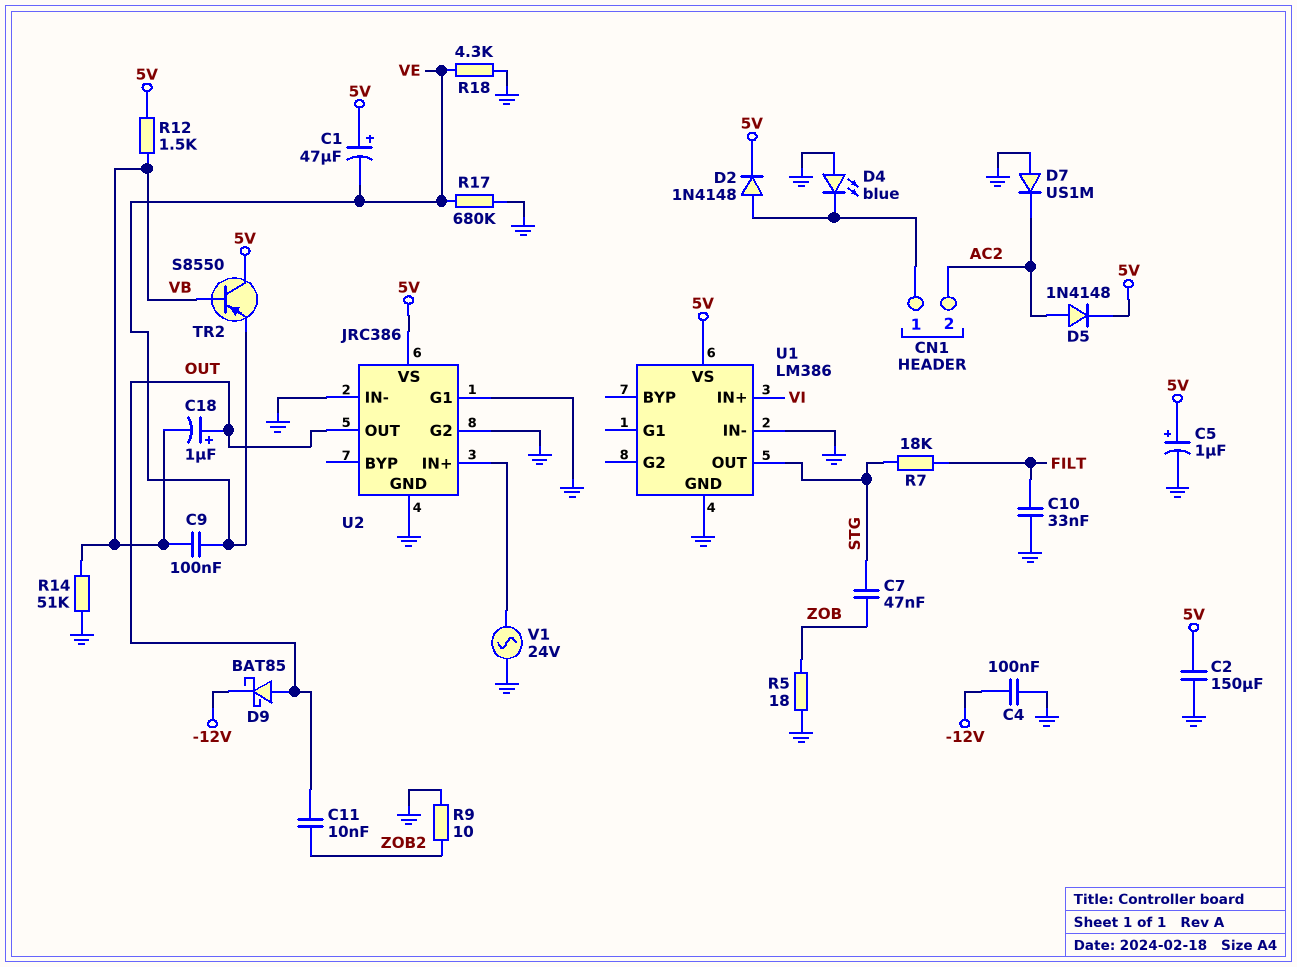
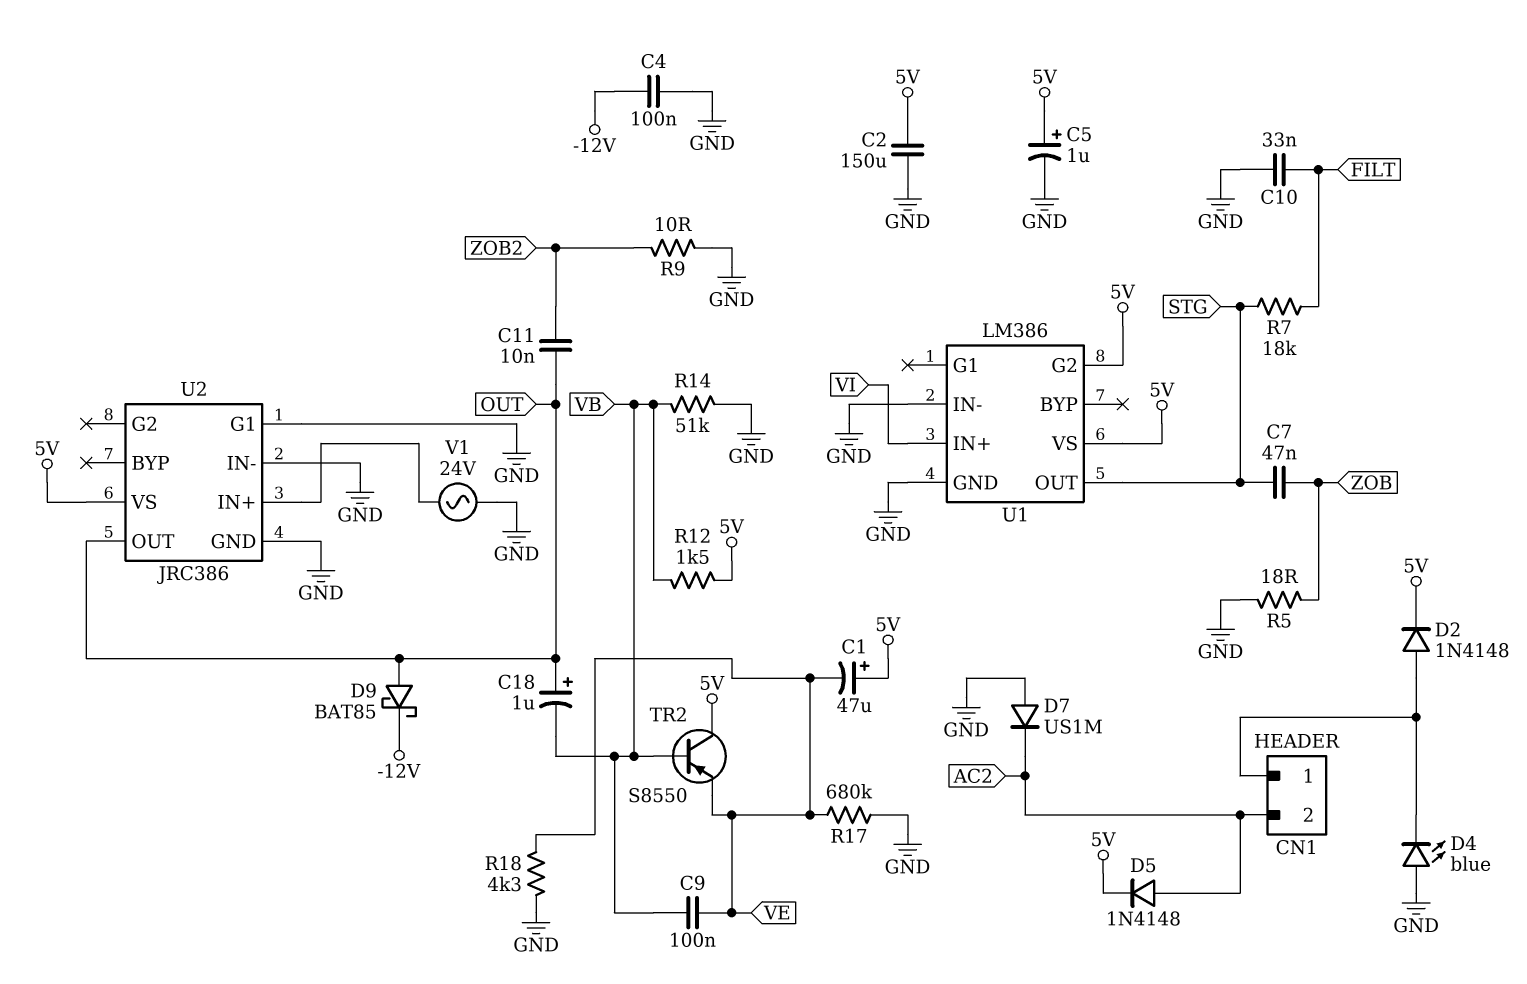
U1 pin G2: none -> 5V
U2 pin G2: GND -> none

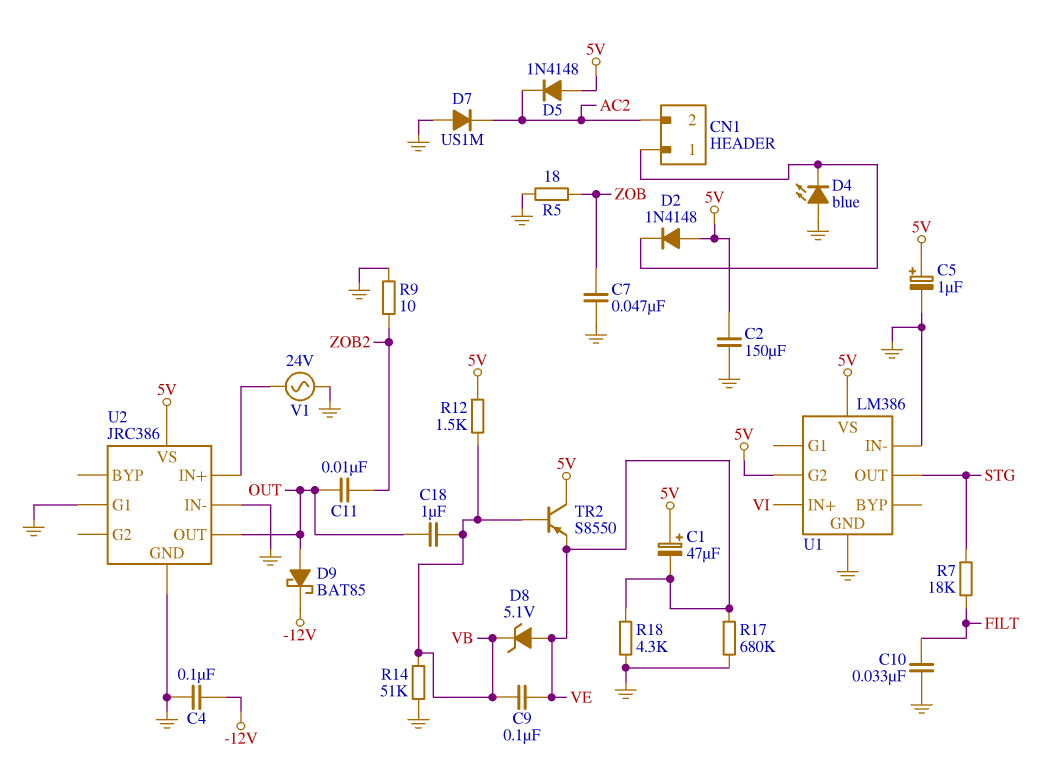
C7: 47nF (STG, ZOB) -> 47nF (GND, ZOB)
C18: 1uF (plus OUT, minus VB) -> 1uF (OUT, VB)
D2: diode 1N4148 (A CN1/1, K 5V) -> diode 1N4148 (A 5V, K CN1/1)
D5: diode 1N4148 (A AC2, K 5V) -> diode 1N4148 (A 5V, K AC2)
D8: none -> zener 5.1V (A VE, K VB)

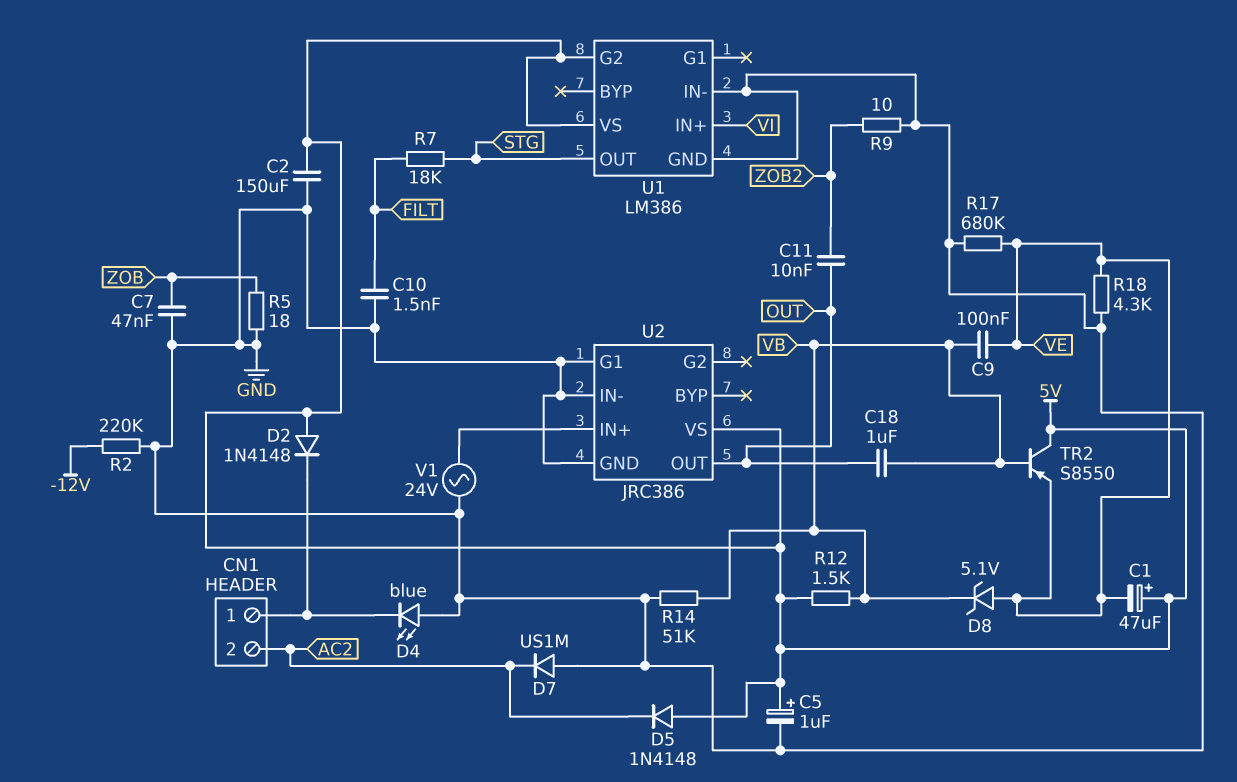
C4: 100nF (-12V, GND) -> none
C10: 33nF (FILT, GND) -> 1.5nF (FILT, GND)
D9: schottky BAT85 (A OUT, K -12V) -> none
R2: none -> 220k (-12V, GND)

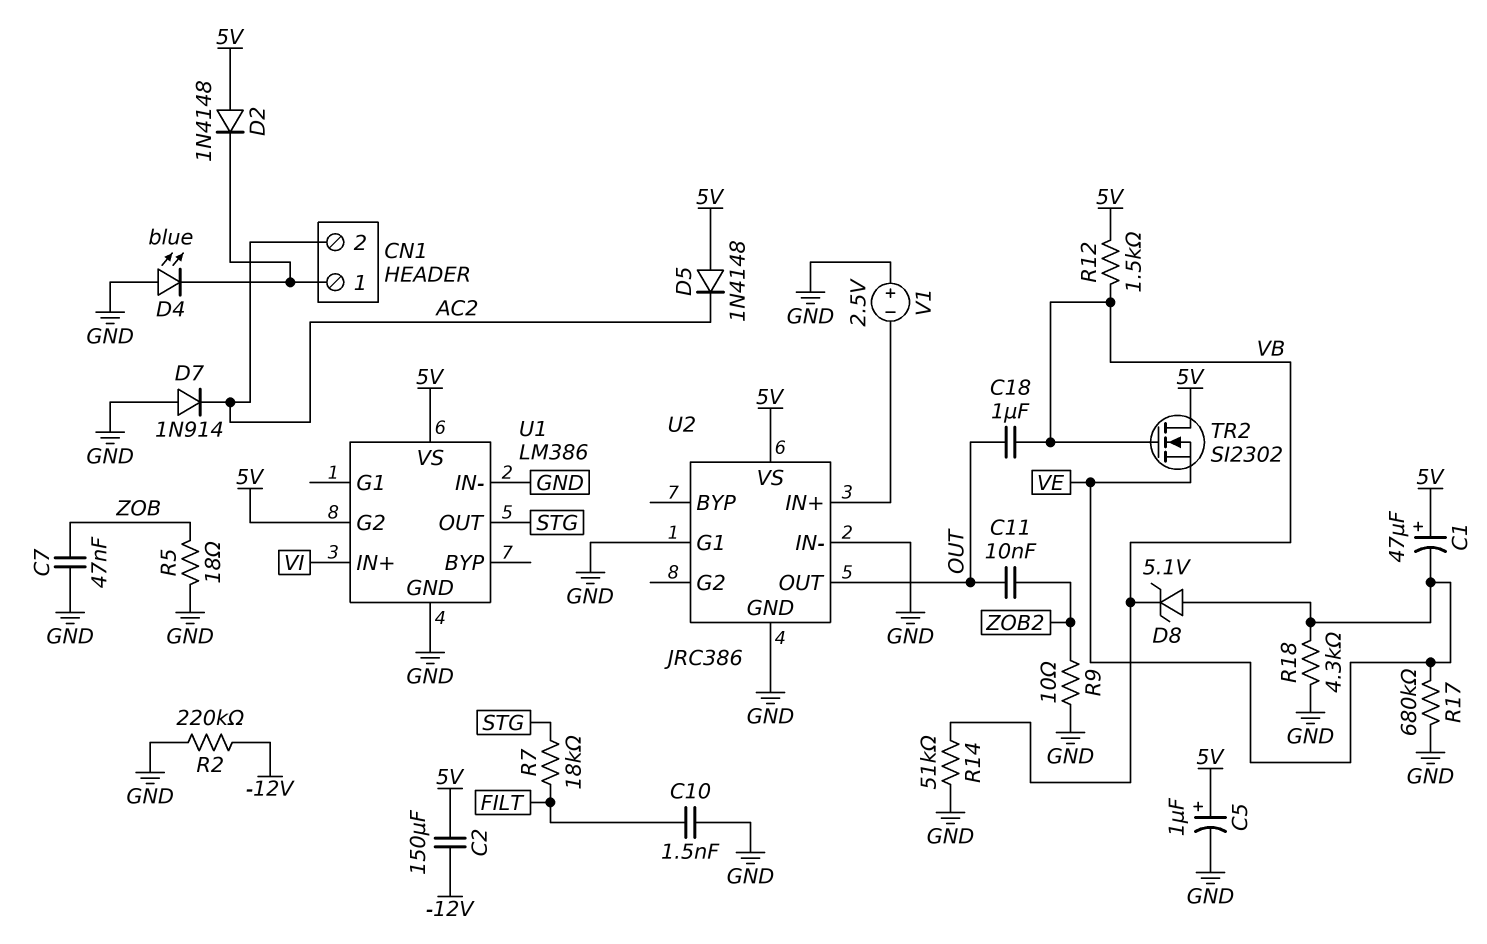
C2: 150uF (5V, GND) -> 150uF (-12V, 5V)
C9: 100nF (VB, VE) -> none
D7: diode US1M (A GND, K AC2) -> diode 1N914 (A GND, K AC2)
TR2: PNP S8550 (B VB, C 5V, E VE) -> NMOS SI2302 (G VB, D 5V, S VE)
V1: AC 24V (GND, U2/IN+) -> 2.5V (plus GND, minus U2/IN+)

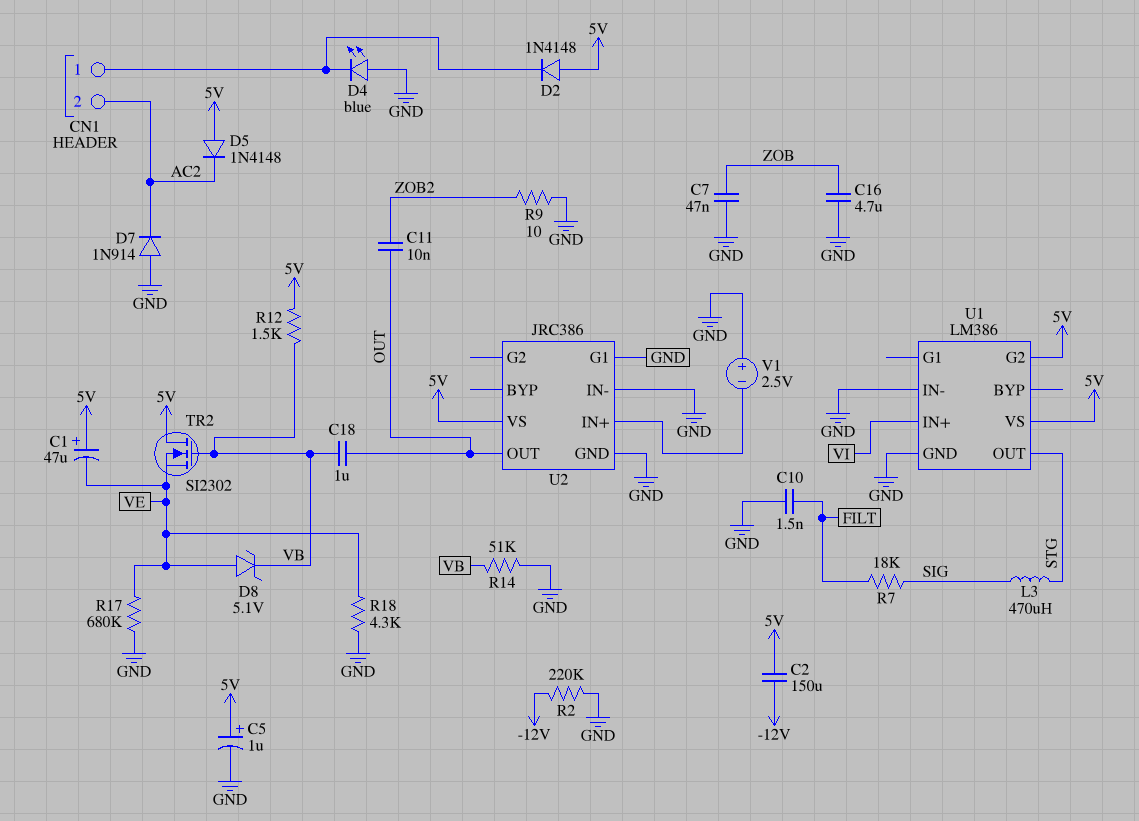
C16: none -> 4.7uF (GND, ZOB)
L3: none -> 470uH (SIG, STG)
R5: 18 (GND, ZOB) -> none
R7: 18k (FILT, STG) -> 18k (FILT, SIG)

